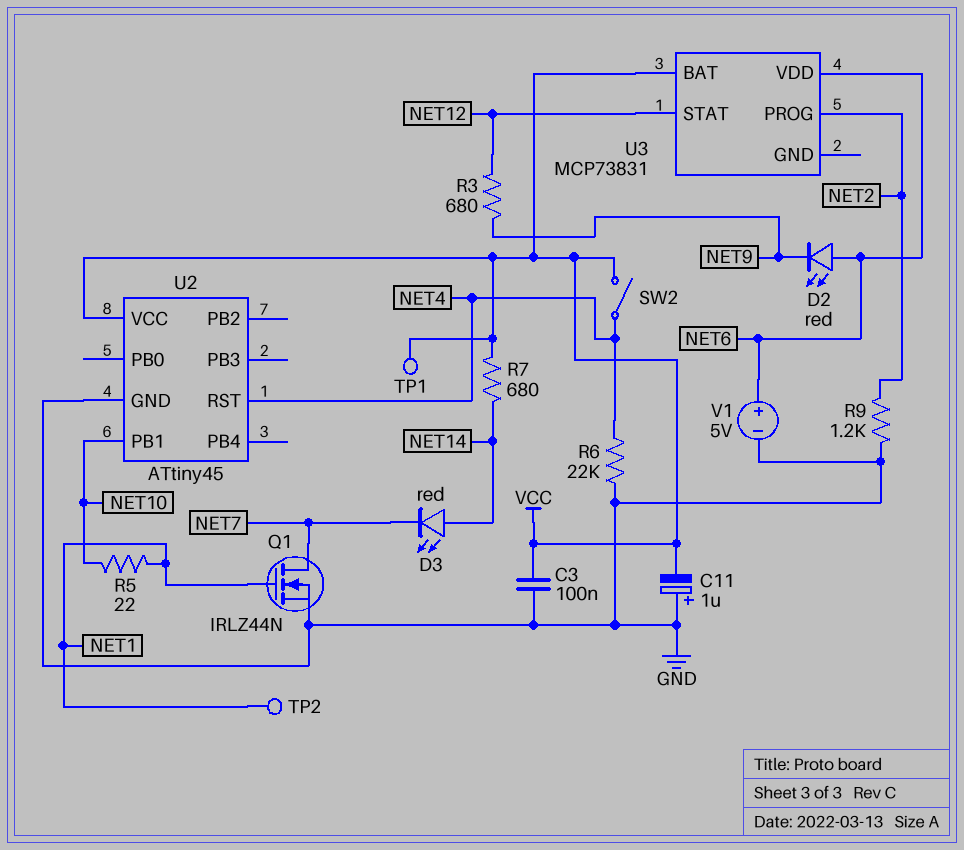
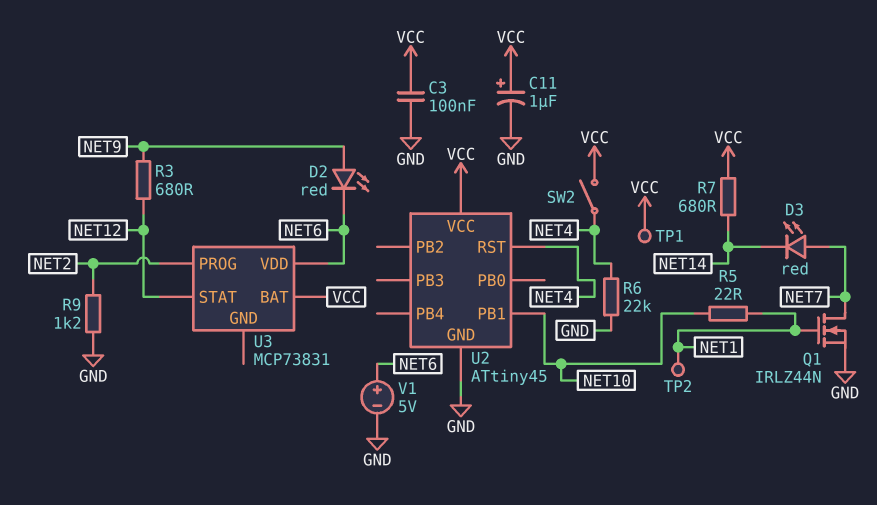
C11: 1uF (plus GND, minus VCC) -> 1uF (plus VCC, minus GND)
D2: LED red (A NET6, K NET9) -> LED red (A NET9, K NET6)
D3: LED red (A NET14, K NET7) -> LED red (A NET7, K NET14)

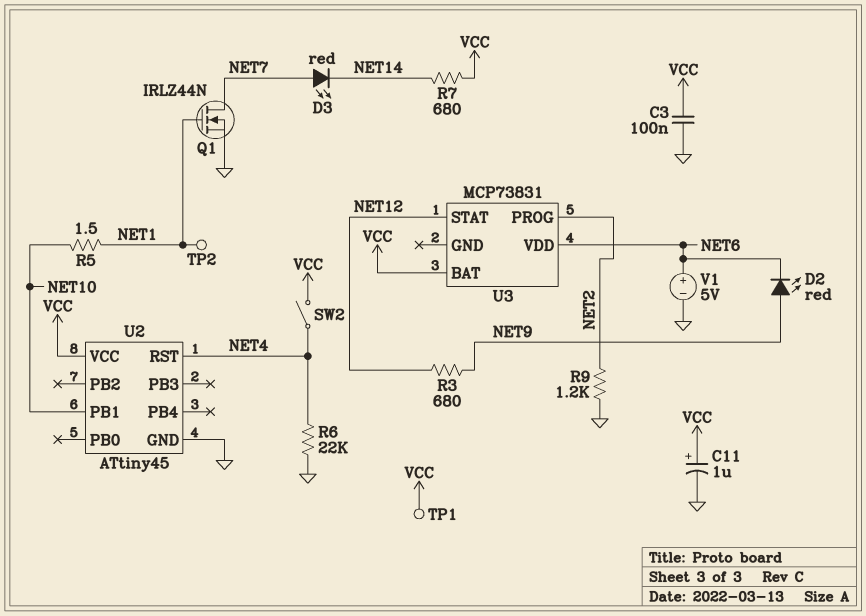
R5: 22 (NET1, NET10) -> 1.5 (NET1, NET10)

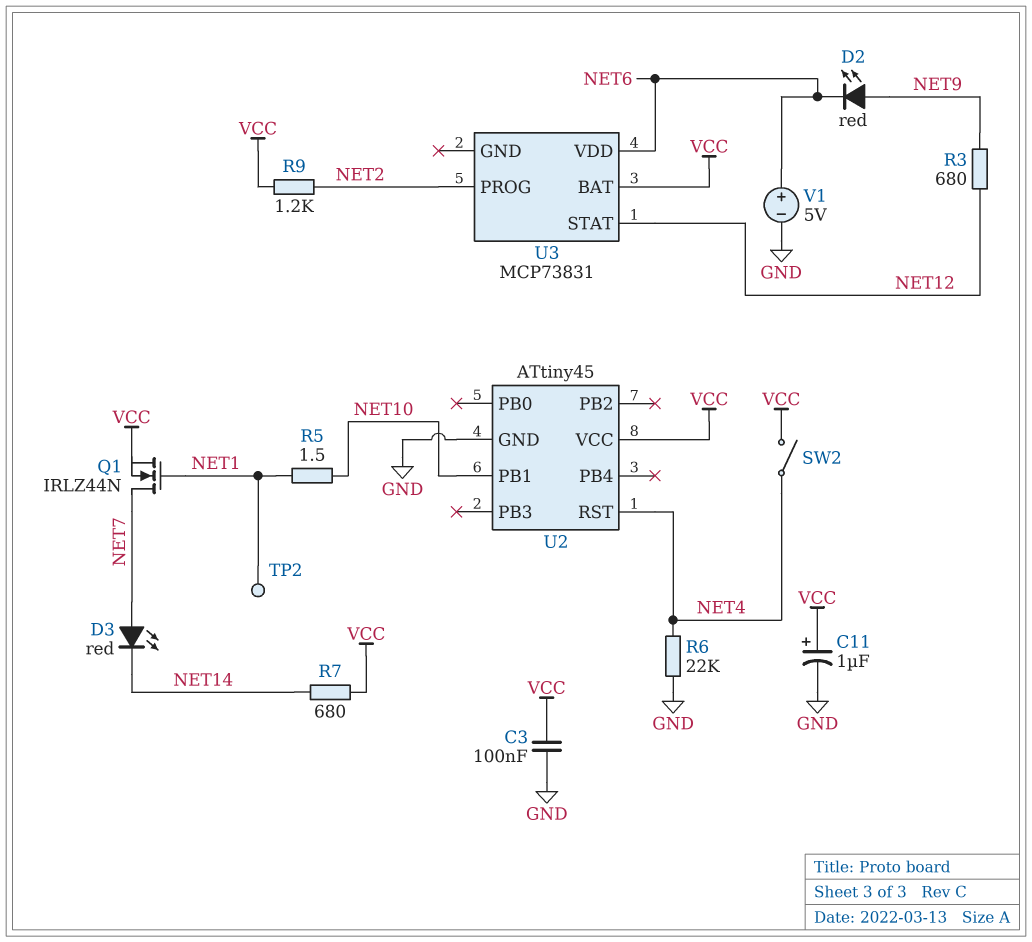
Q1: NMOS IRLZ44N (G NET1, D NET7, S GND) -> NMOS IRLZ44N (G NET1, D NET7, S VCC)
R9: 1.2k (GND, NET2) -> 1.2k (NET2, VCC)
TP1: test point (VCC) -> none

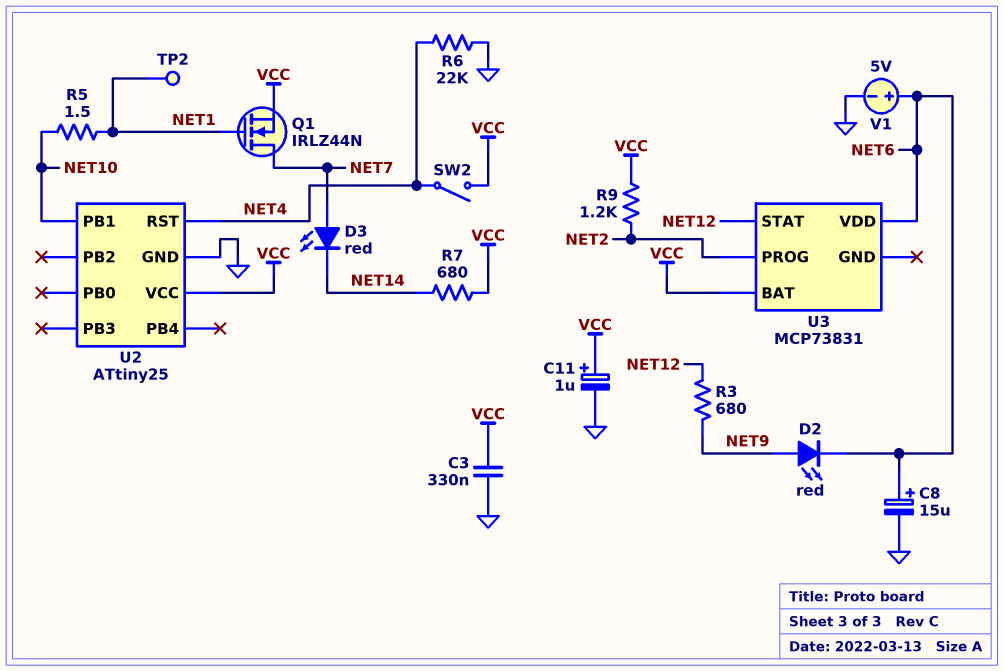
C3: 100nF (GND, VCC) -> 330nF (GND, VCC)
C8: none -> 15uF (plus NET6, minus GND)
U2: ATtiny45 -> ATtiny25

